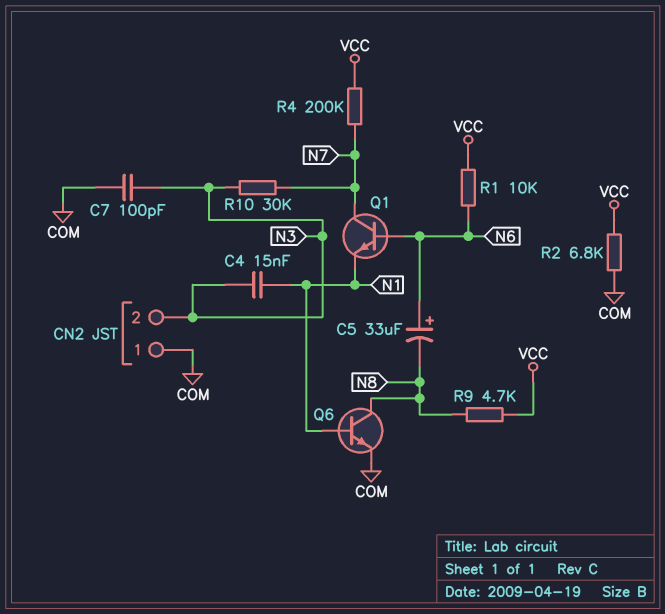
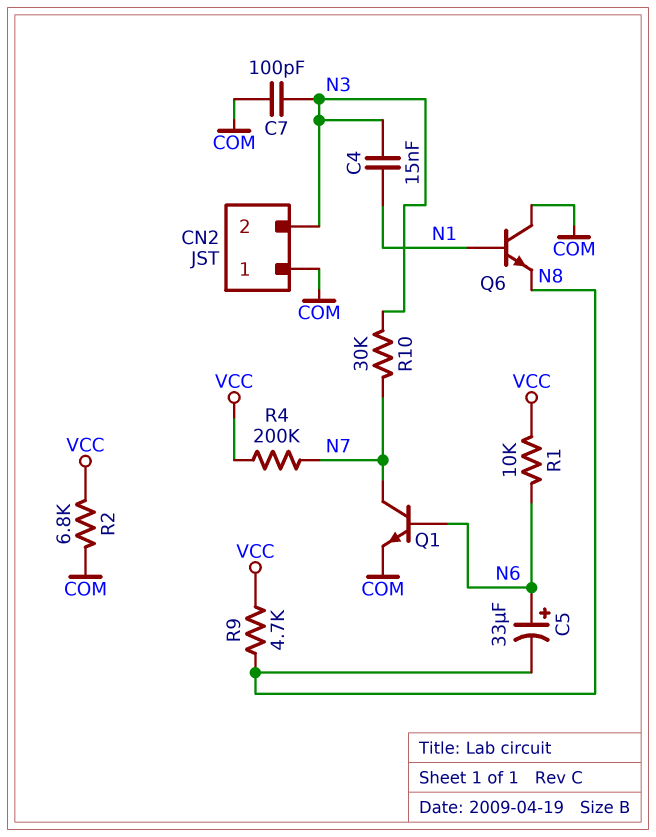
Q1: NPN (B N6, C N7, E N1) -> NPN (B N6, C N7, E COM)
Q6: NPN (B N1, C N8, E COM) -> NPN (B N1, C COM, E N8)

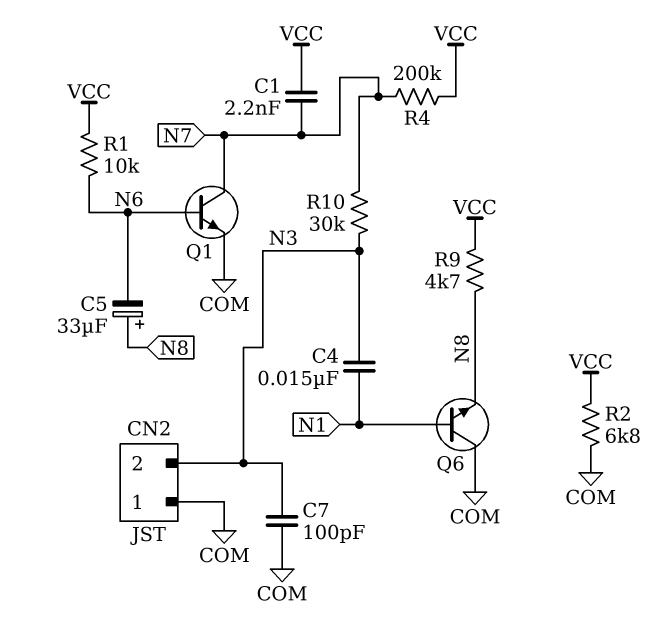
C1: none -> 2.2nF (N7, VCC)
C5: 33uF (plus N6, minus N8) -> 33uF (plus N8, minus N6)

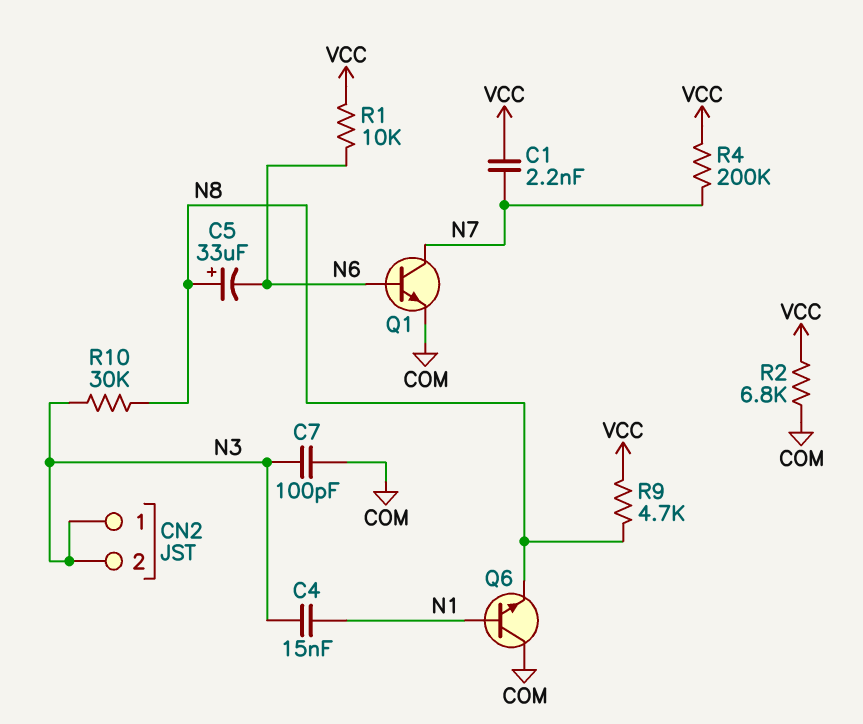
CN2 pin 1: COM -> N3
R10: 30k (N3, N7) -> 30k (N3, N8)

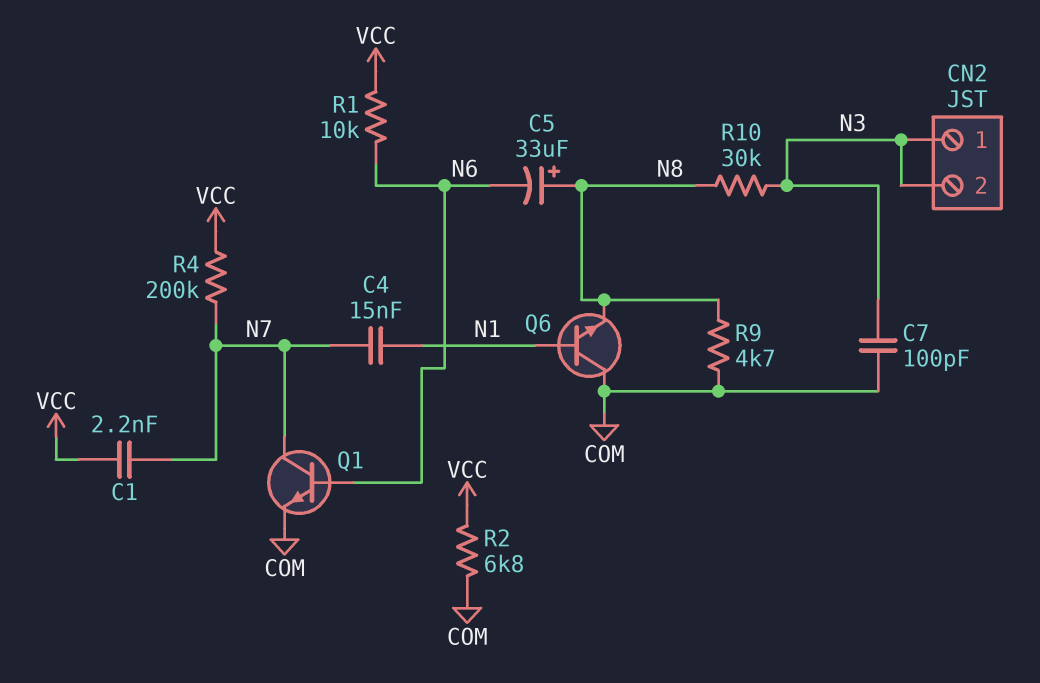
C4: 15nF (N1, N3) -> 15nF (N1, N7)
R9: 4.7k (N8, VCC) -> 4.7k (COM, N8)

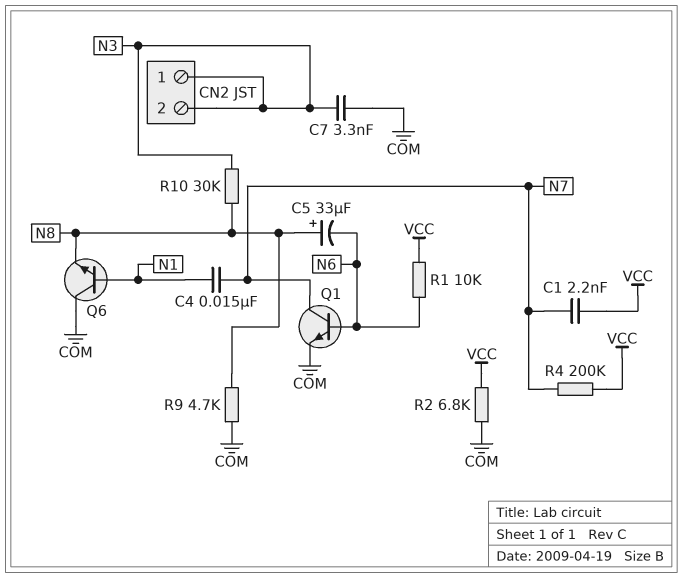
C7: 100pF (COM, N3) -> 3.3nF (COM, N3)

